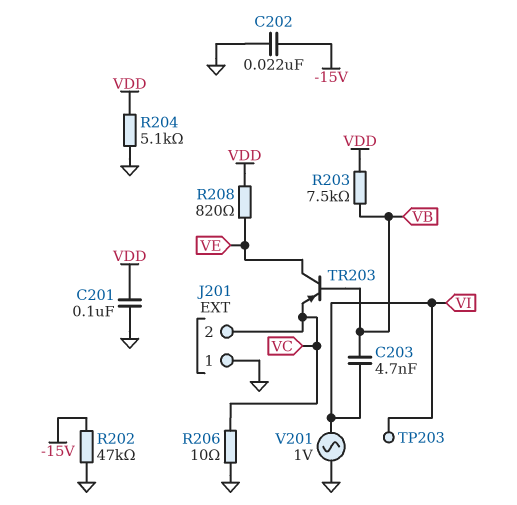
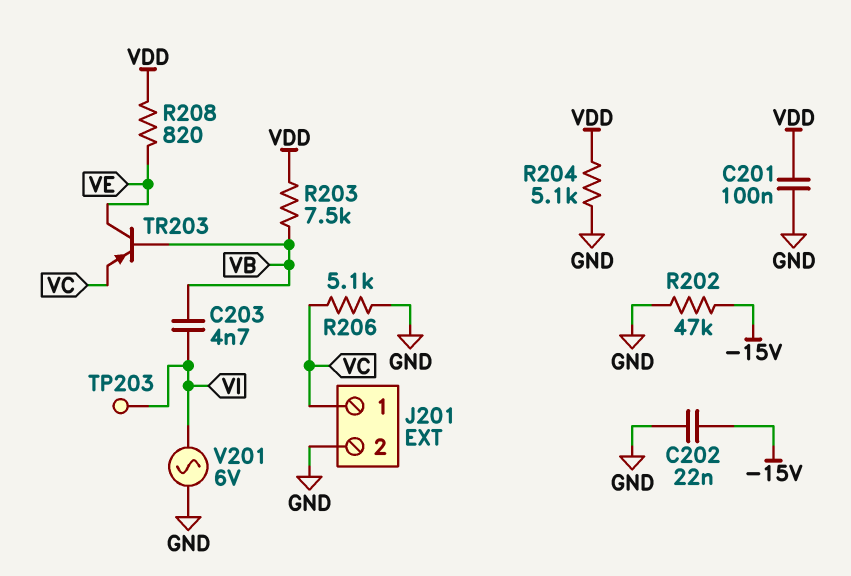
J201 pin 1: GND -> VC
J201 pin 2: VC -> GND
R206: 10 (GND, VC) -> 5.1k (GND, VC)
V201: AC 1V (GND, VI) -> AC 6V (GND, VI)

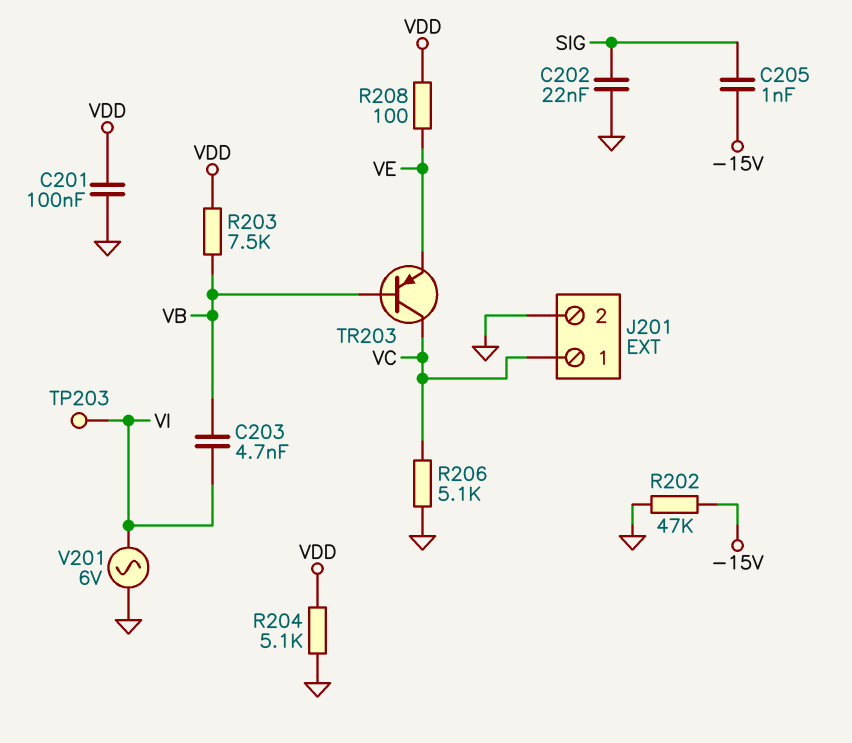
C202: 22nF (-15V, GND) -> 22nF (GND, SIG)
C205: none -> 1nF (-15V, SIG)
R208: 820 (VDD, VE) -> 100 (VDD, VE)
TR203: PNP (B VB, C VE, E VC) -> PNP (B VB, C VC, E VE)

